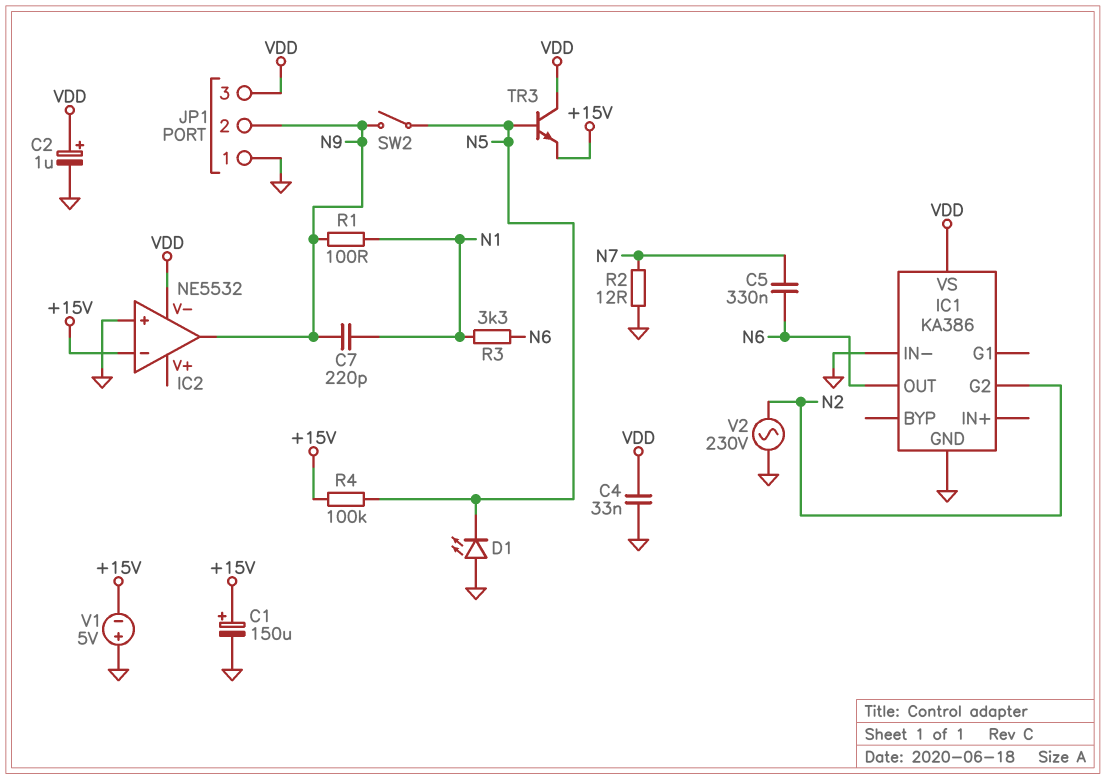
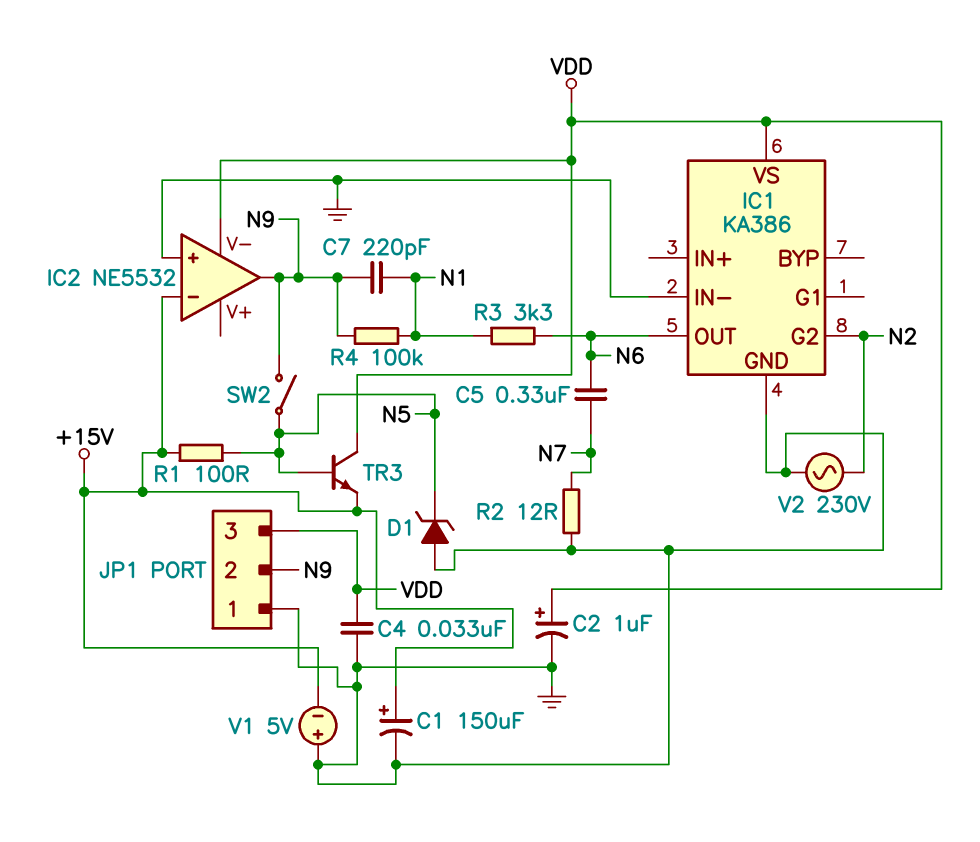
D1: LED (A GND, K N5) -> zener (A GND, K N5)
R1: 100 (N1, N9) -> 100 (+15V, N5)
R4: 100k (+15V, N5) -> 100k (N1, N9)

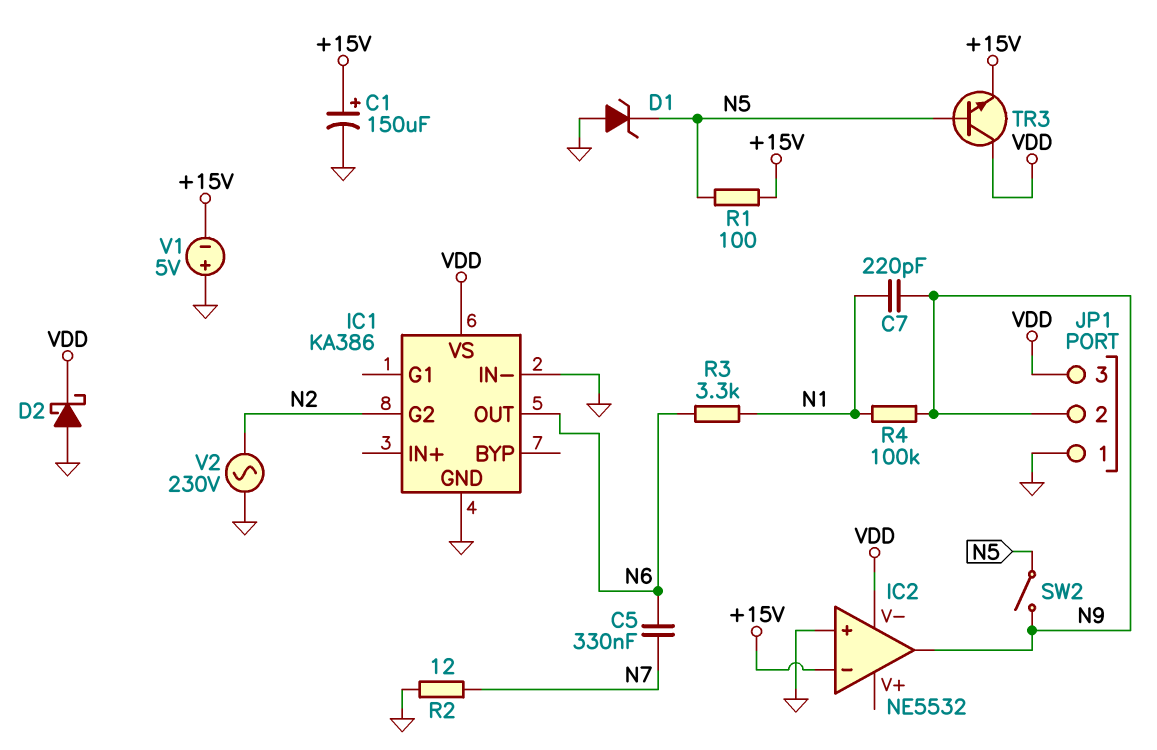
C2: 1uF (plus VDD, minus GND) -> none
C4: 33nF (GND, VDD) -> none
D2: none -> schottky (A GND, K VDD)

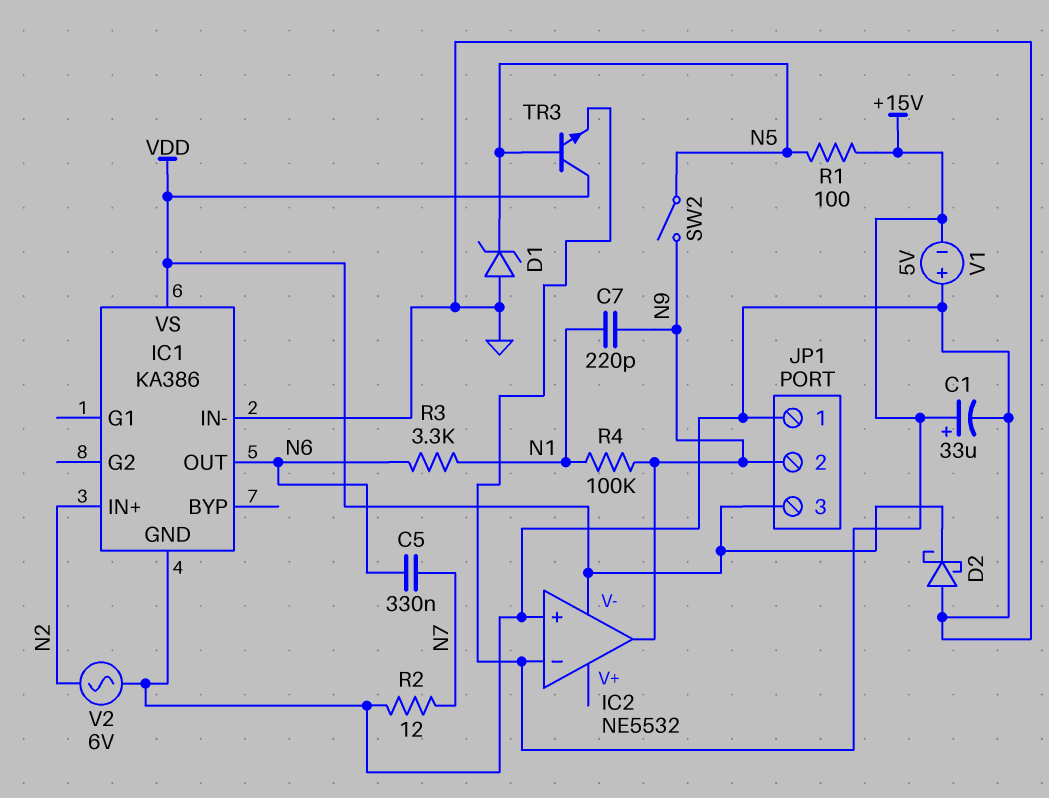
C1: 150uF (plus +15V, minus GND) -> 33uF (plus +15V, minus GND)
IC1 pin G2: N2 -> none
IC1 pin IN+: none -> N2
V2: AC 230V (GND, N2) -> AC 6V (GND, N2)

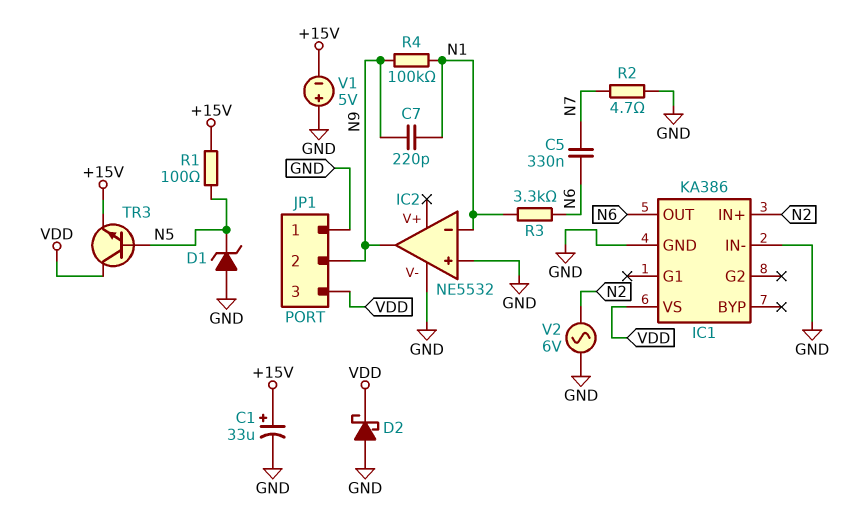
IC2 pin V-: VDD -> GND
IC2 pin in-: +15V -> N1
R2: 12 (GND, N7) -> 4.7 (GND, N7)
SW2: switch (N5, N9) -> none

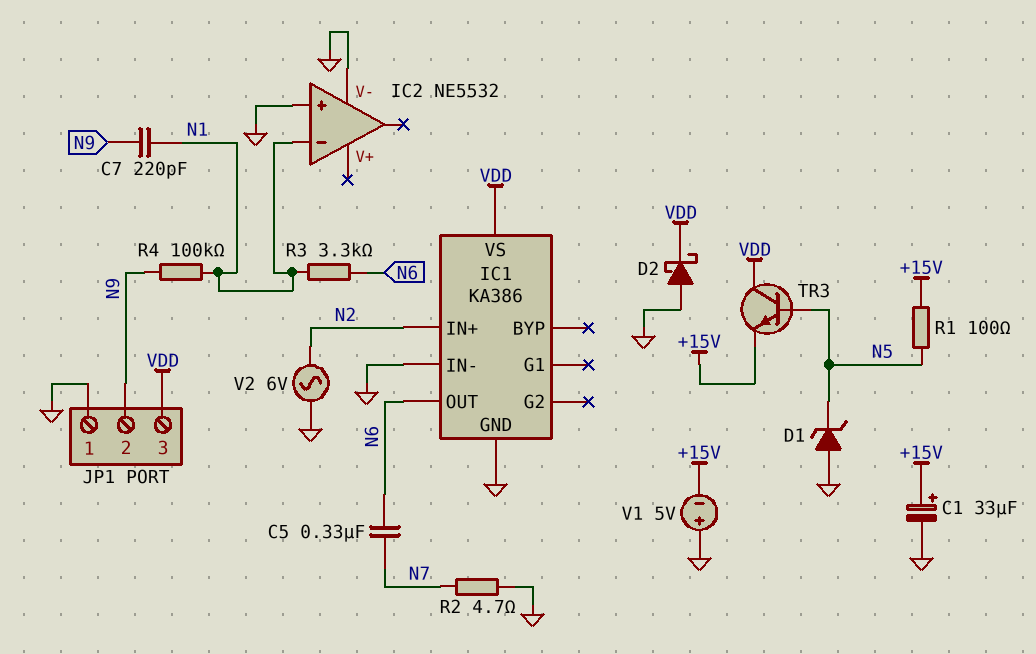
IC2 pin out: N9 -> none

